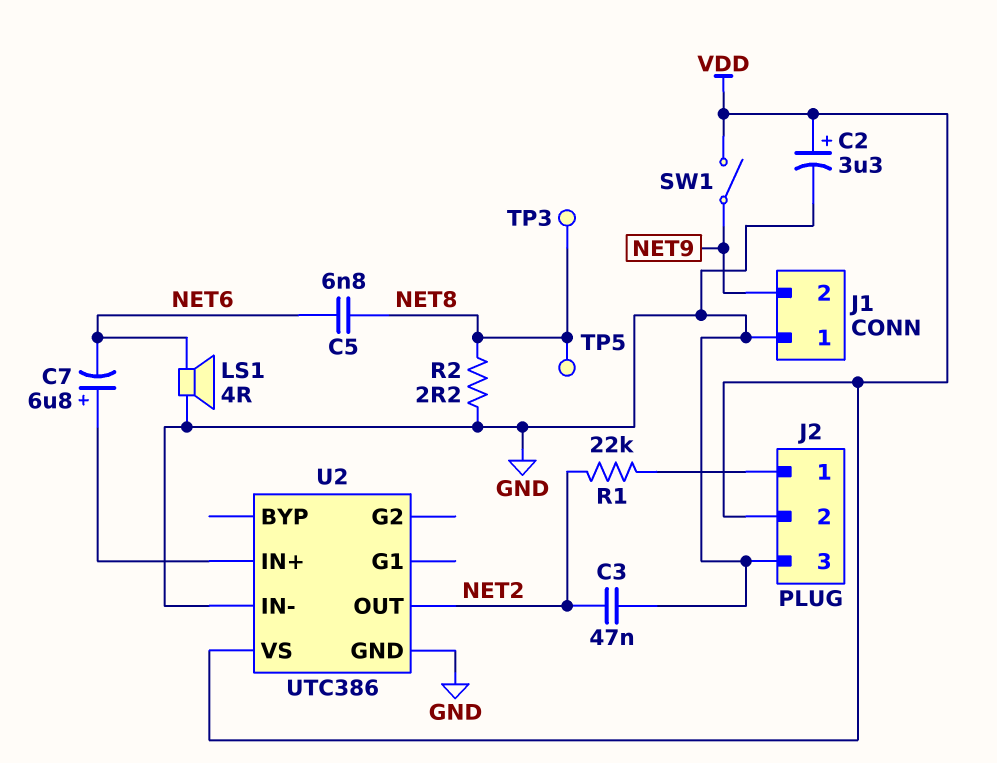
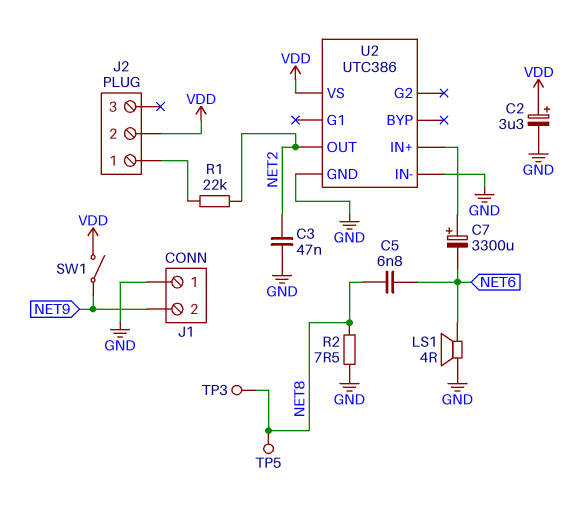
C7: 6.8uF (plus U2/IN+, minus NET6) -> 3300uF (plus U2/IN+, minus NET6)
J2 pin 3: GND -> none
R2: 2.2 (GND, NET8) -> 7.5 (GND, NET8)

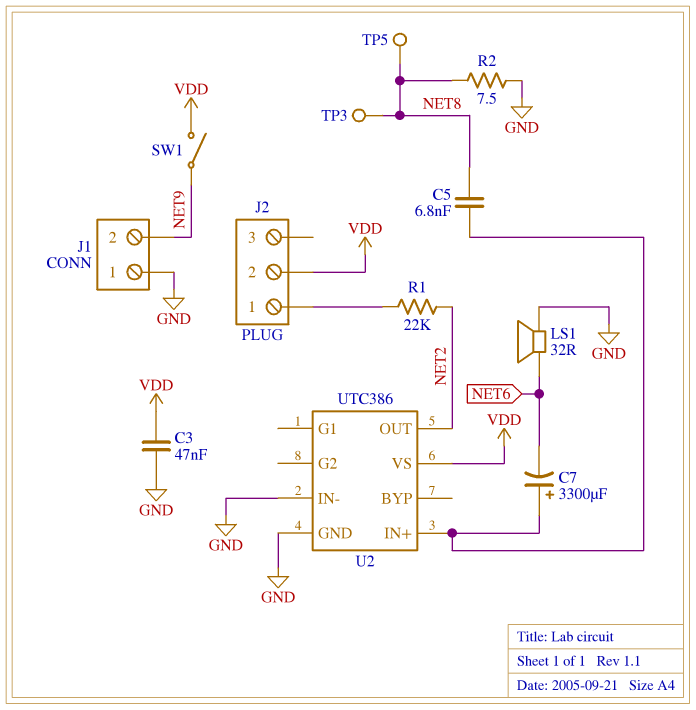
C2: 3.3uF (plus VDD, minus GND) -> none
C3: 47nF (GND, NET2) -> 47nF (GND, VDD)
C5: 6.8nF (NET6, NET8) -> 6.8nF (NET8, U2/IN+)
LS1: speaker 4R (GND, NET6) -> speaker 32R (GND, NET6)

